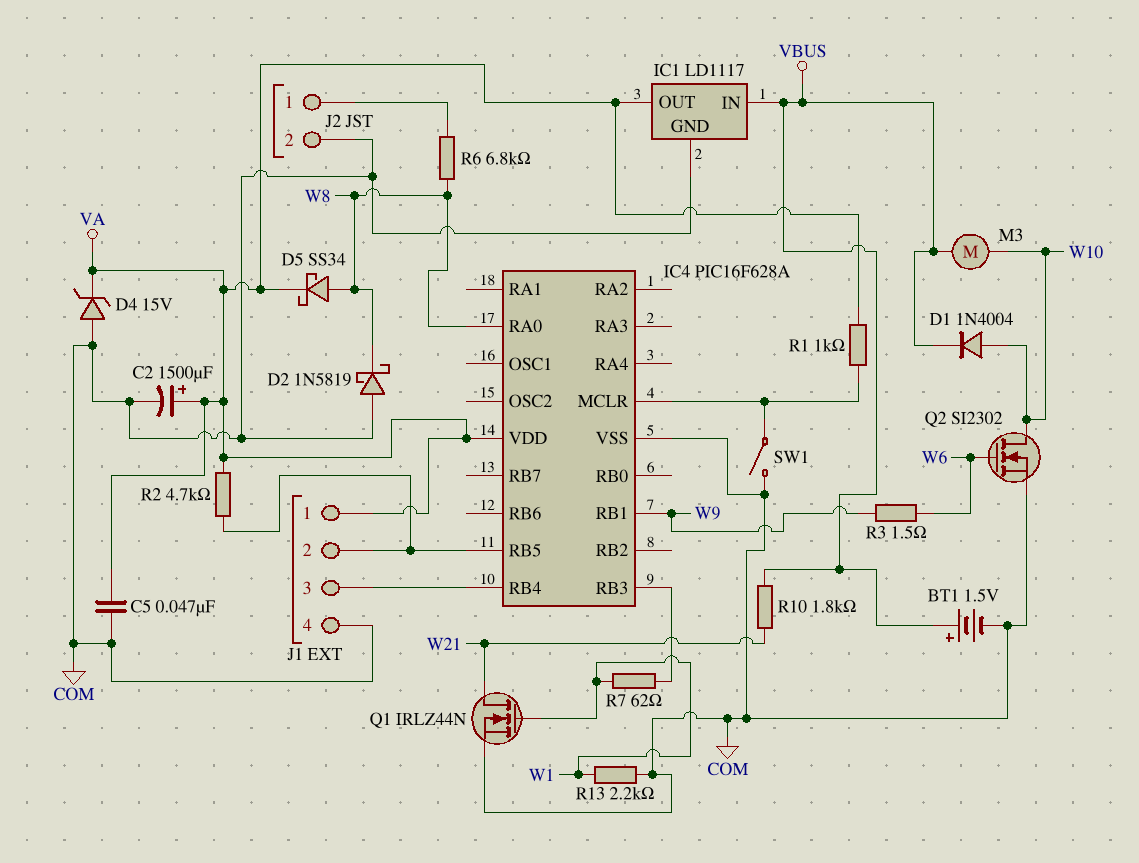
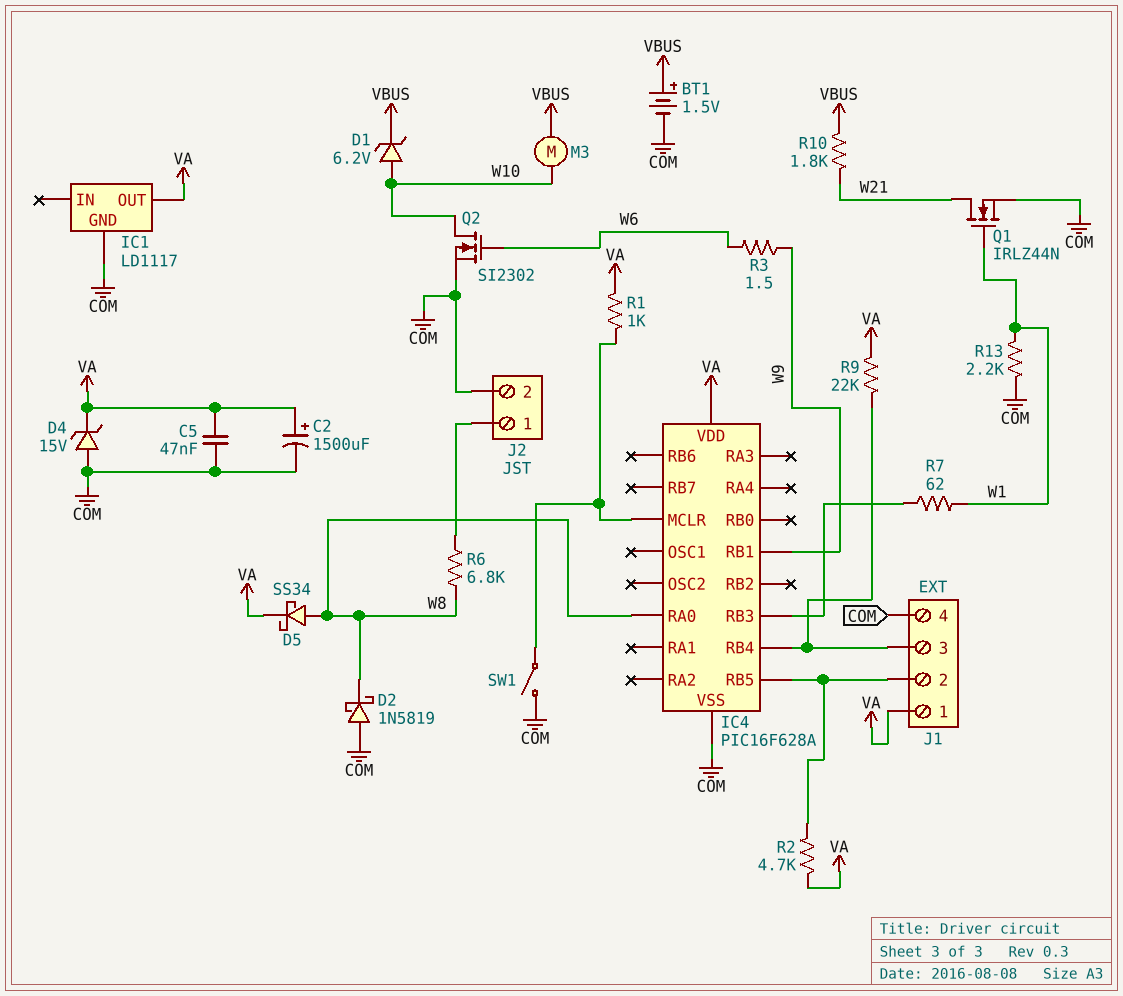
D1: diode 1N4004 (A W10, K VBUS) -> zener 6.2V (A W10, K VBUS)
IC1 pin IN: VBUS -> none
R9: none -> 22k (IC4/RB4, VA)

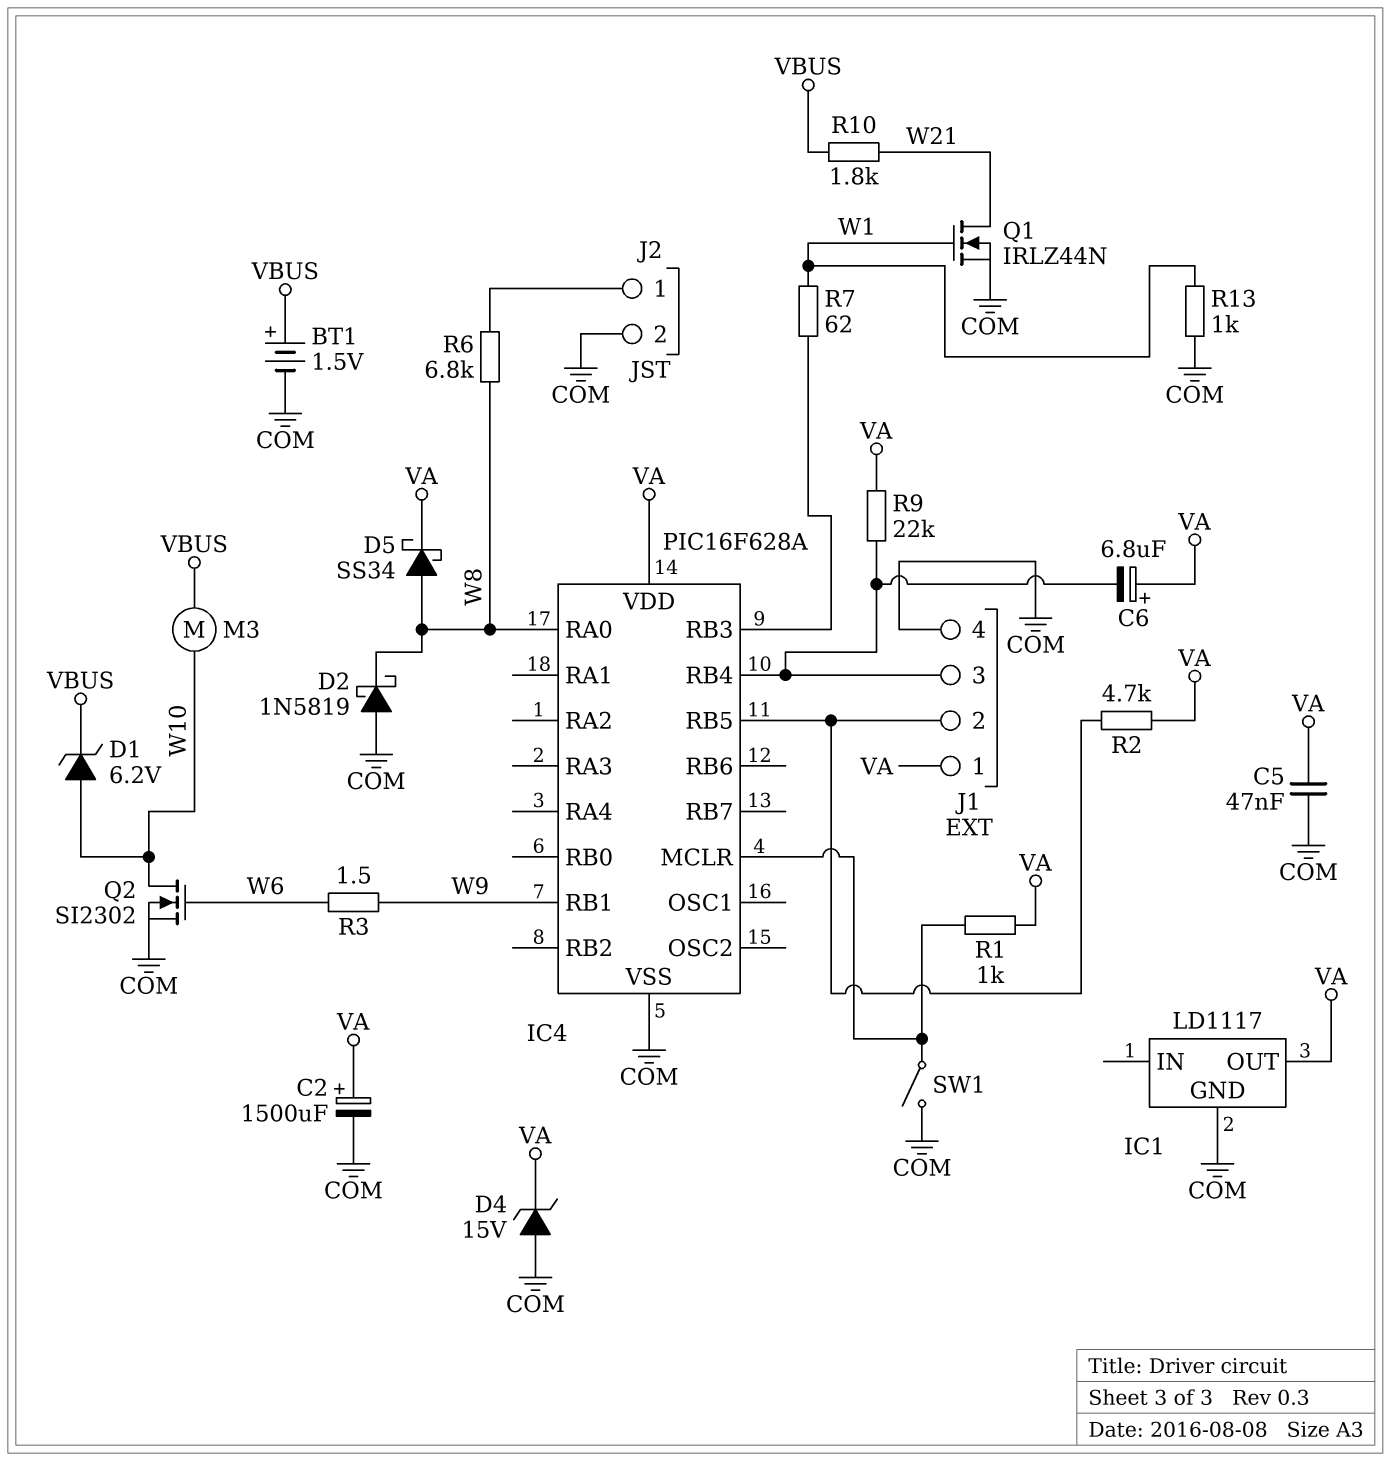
C6: none -> 6.8uF (plus VA, minus IC4/RB4)
R13: 2.2k (COM, W1) -> 1k (COM, W1)

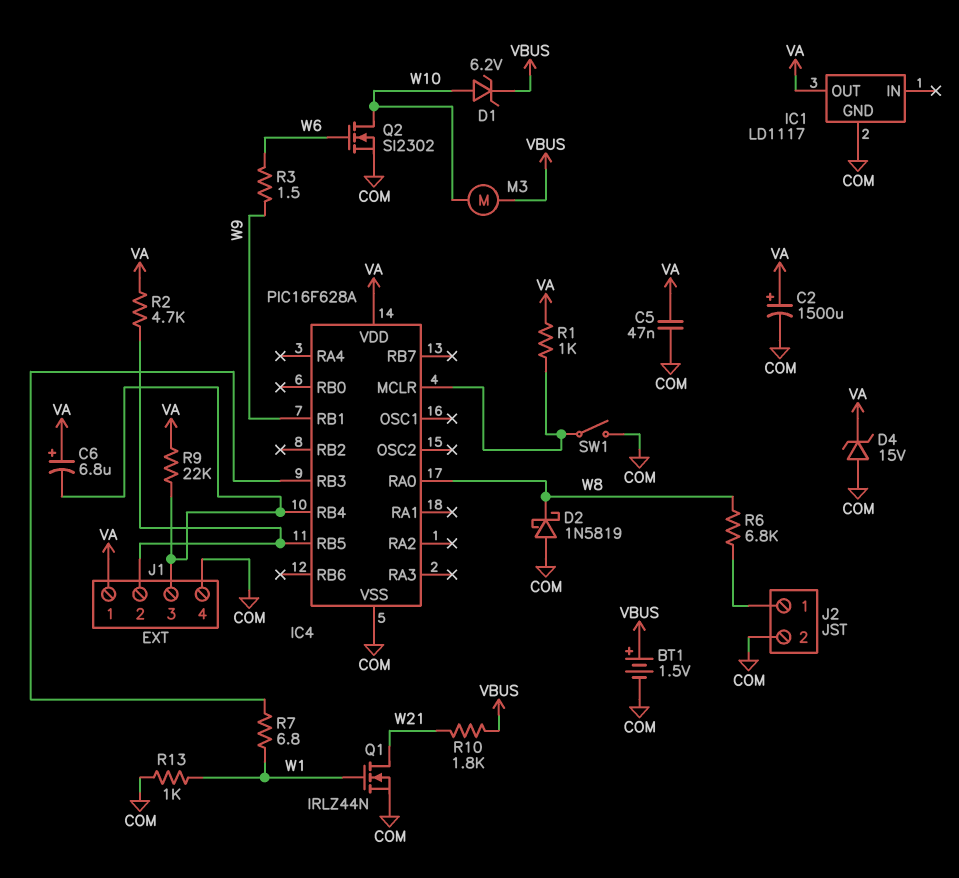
D5: schottky SS34 (A W8, K VA) -> none
R7: 62 (IC4/RB3, W1) -> 6.8 (IC4/RB3, W1)

